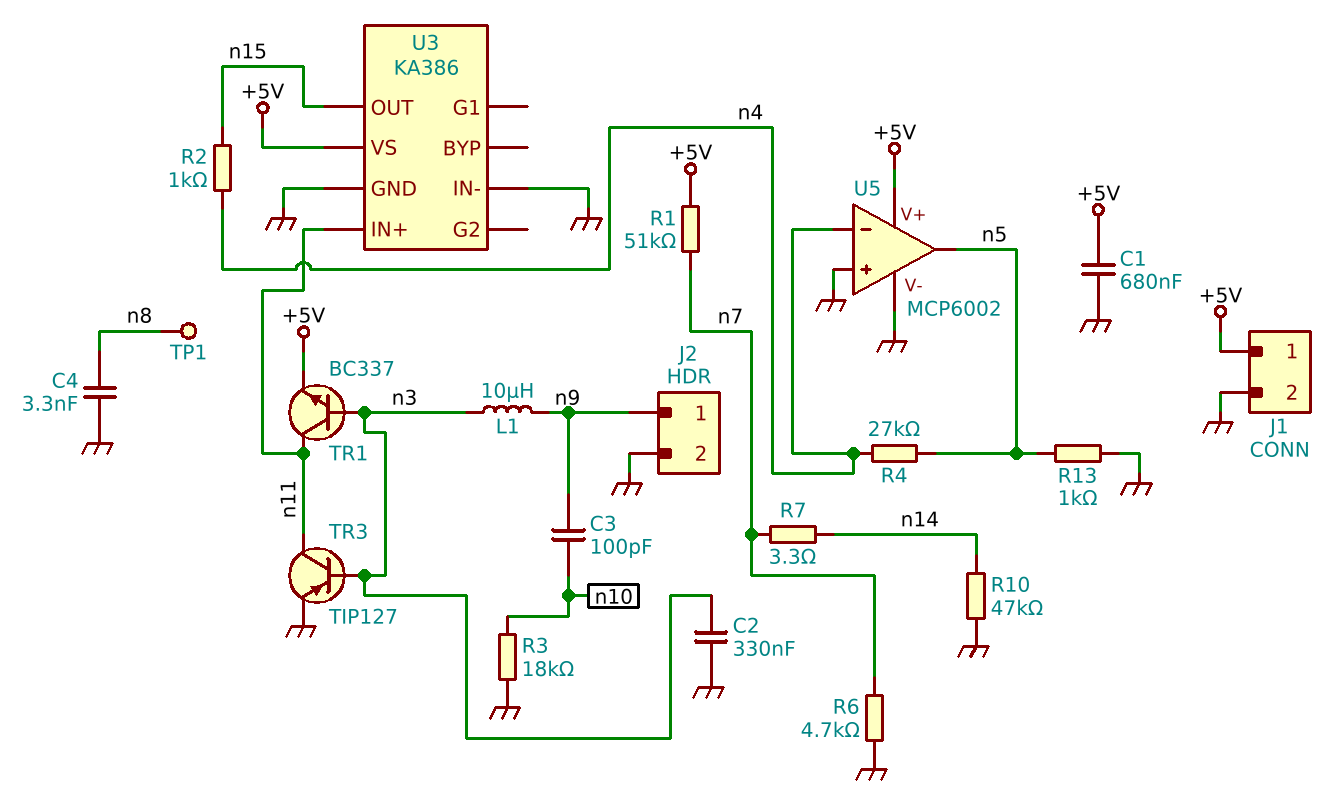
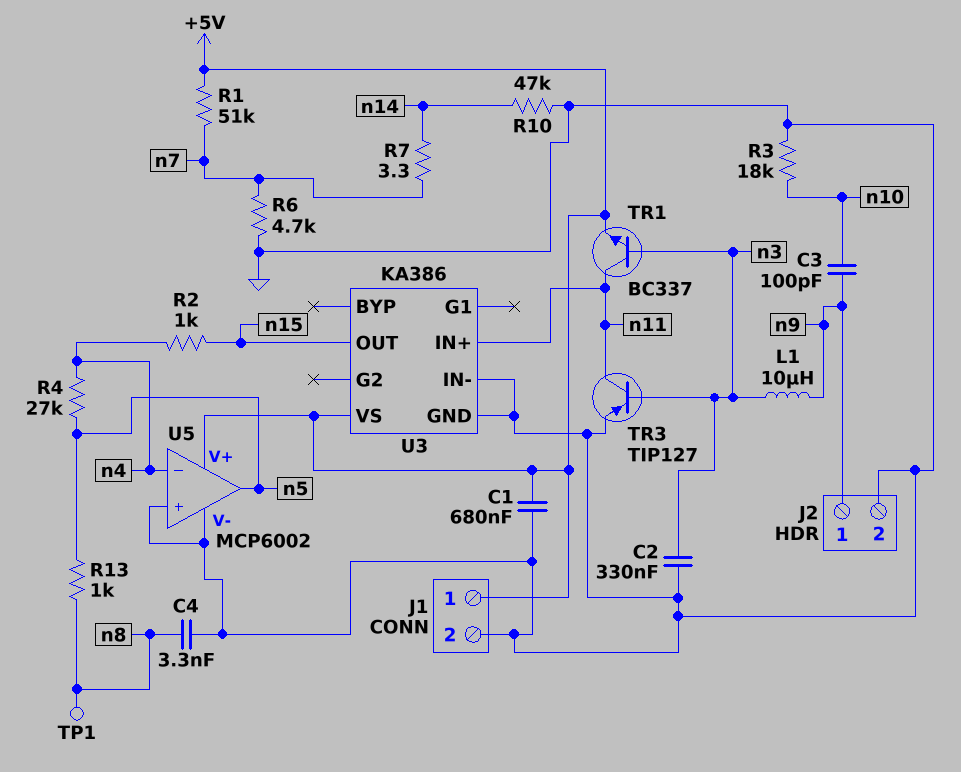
R13: 1k (GND, n5) -> 1k (n5, n8)

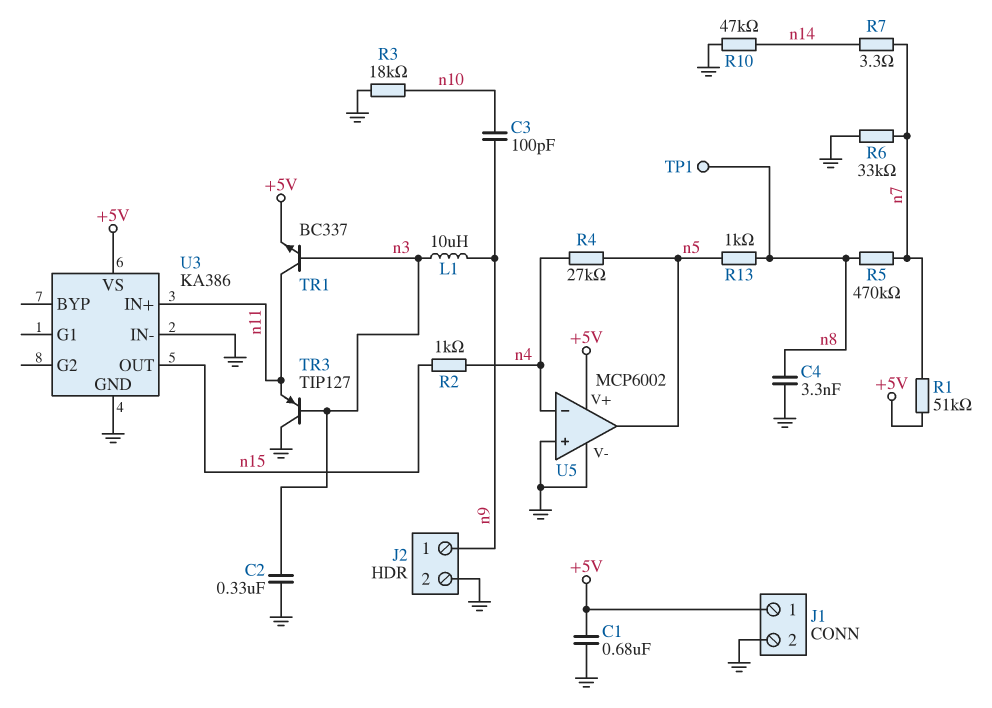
R5: none -> 470k (n7, n8)
R6: 4.7k (GND, n7) -> 33k (GND, n7)
TR3: PNP TIP127 (B n3, C n11, E GND) -> PNP TIP127 (B n3, C GND, E n11)

